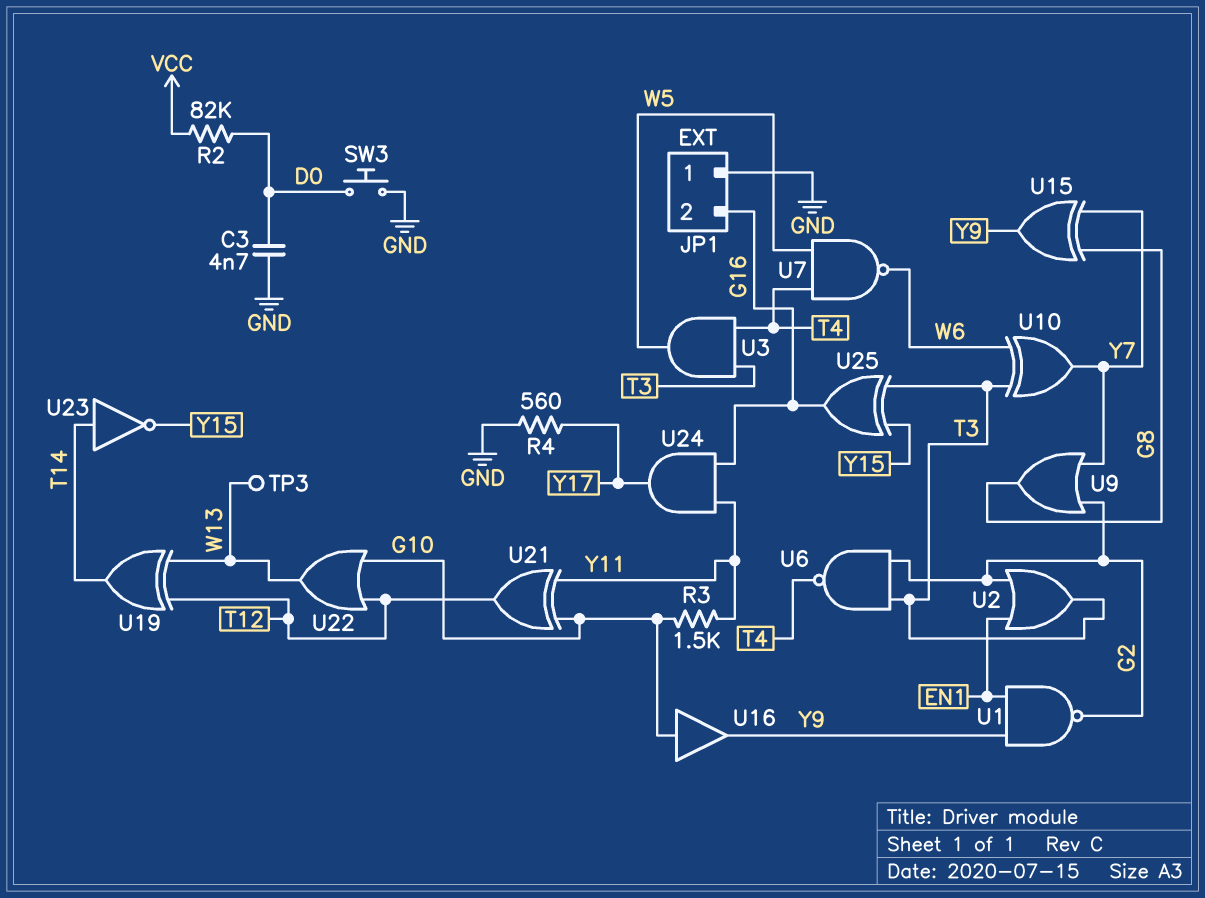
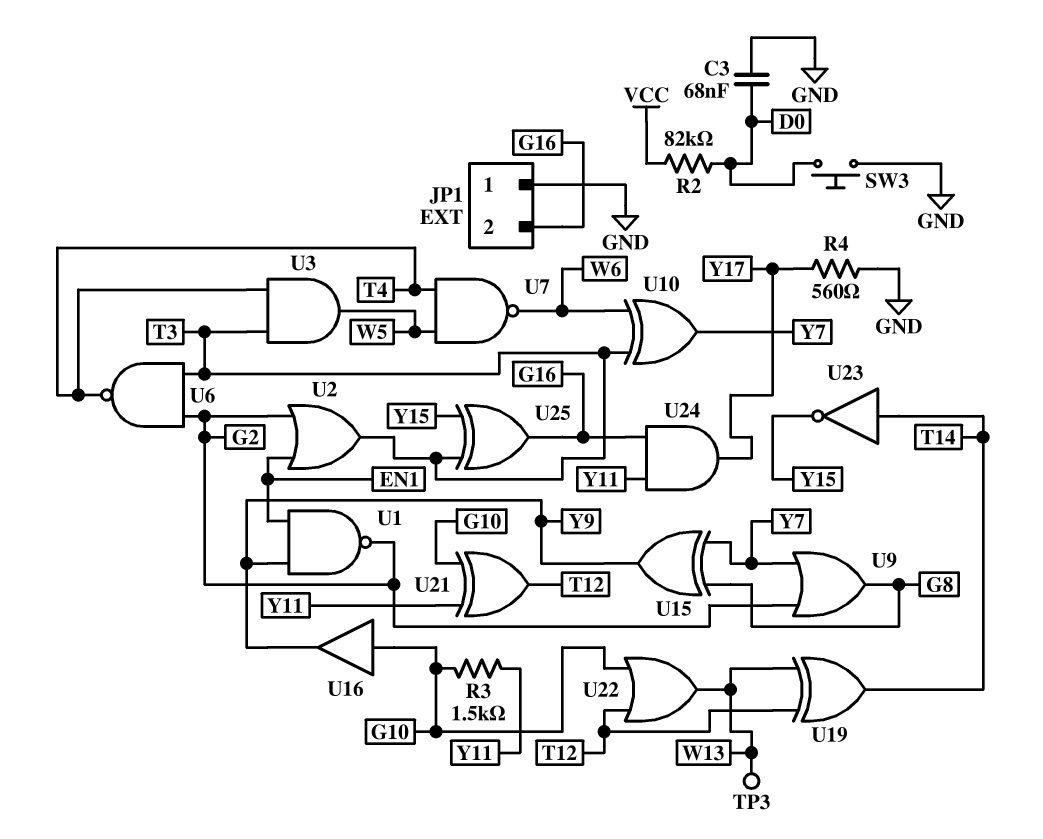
C3: 4.7nF (D0, GND) -> 68nF (D0, GND)

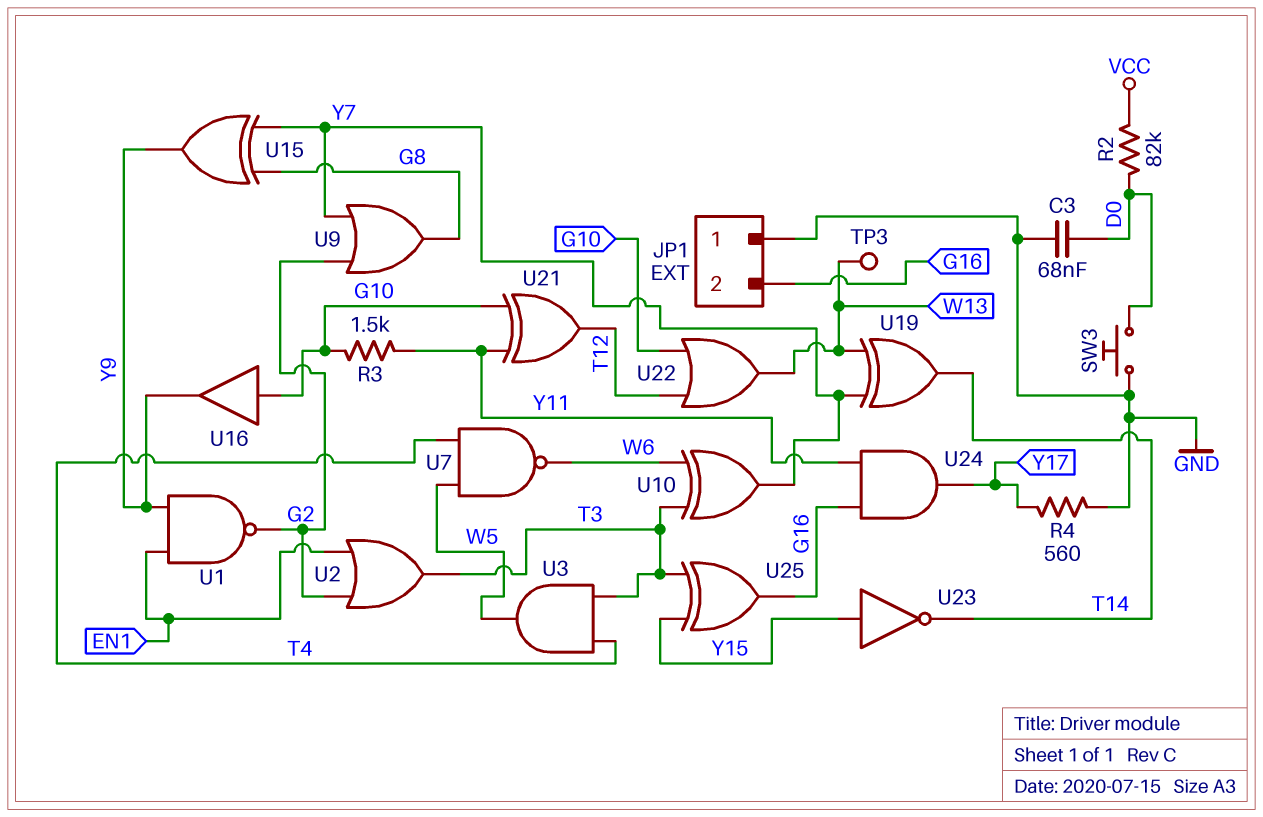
U6: NAND (in G2, in T3, out T4) -> none
U19: XOR (in T12, in W13, out T14) -> XOR (in W13, in Y7, out T14)
U23: NOT (in T14, out Y15) -> NOT (in Y15, out T14)

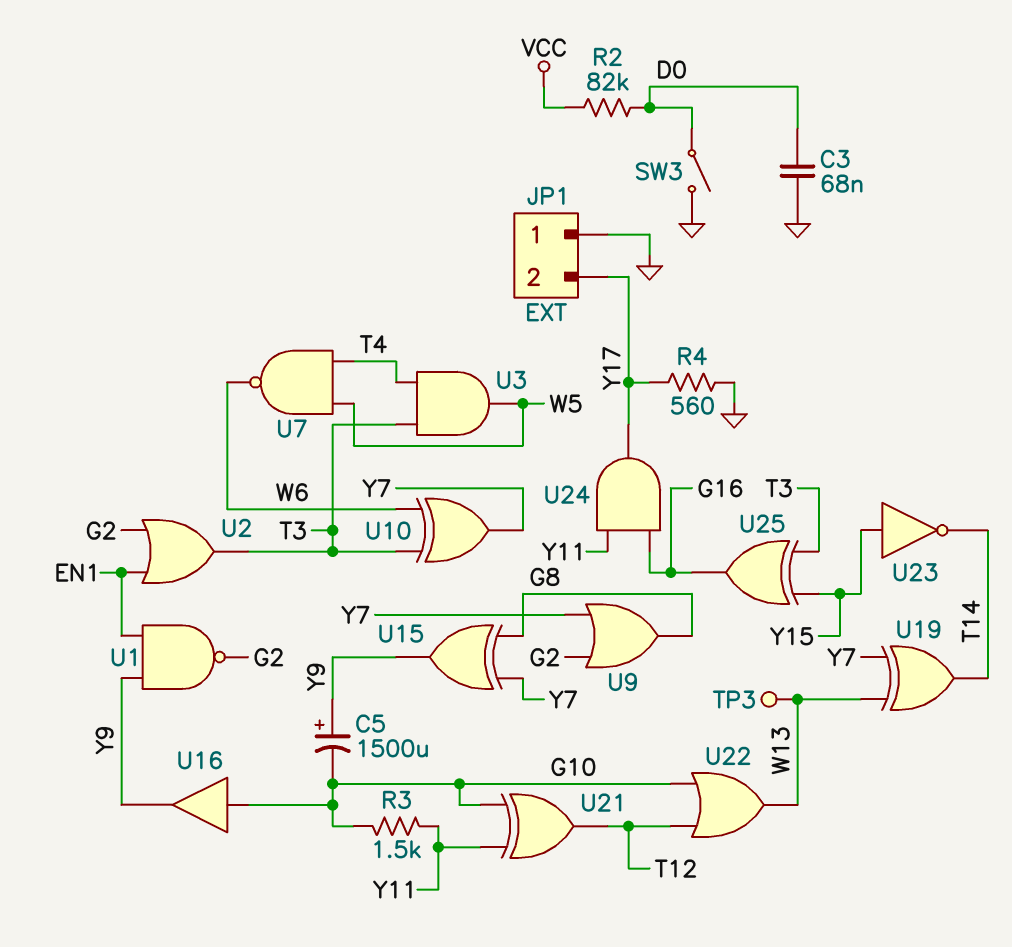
C5: none -> 1500uF (plus Y9, minus G10)
JP1 pin 2: G16 -> Y17
SW3: button (D0, GND) -> switch (D0, GND)

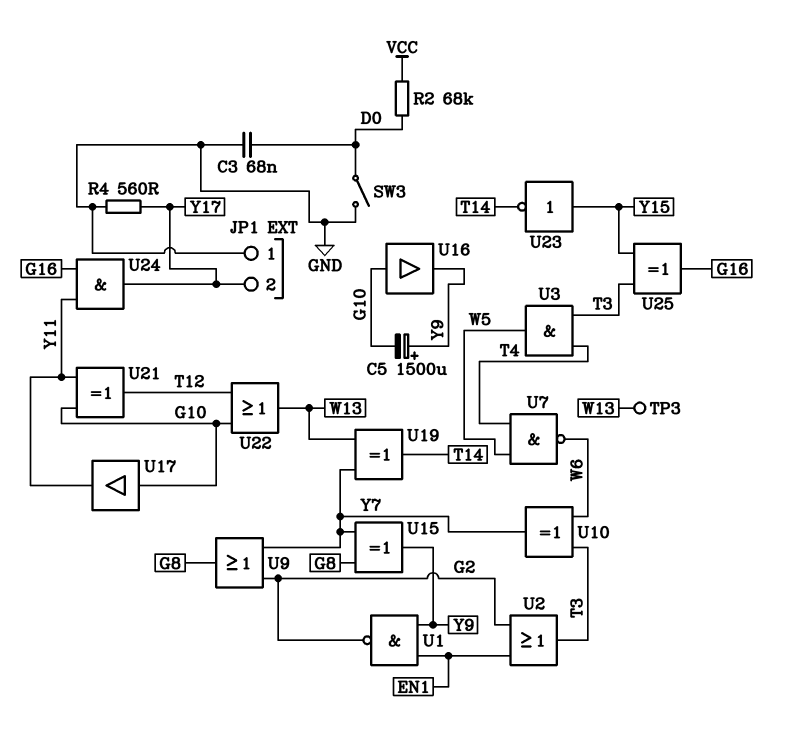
R2: 82k (D0, VCC) -> 68k (D0, VCC)
R3: 1.5k (G10, Y11) -> none
U17: none -> buffer (in G10, out Y11)

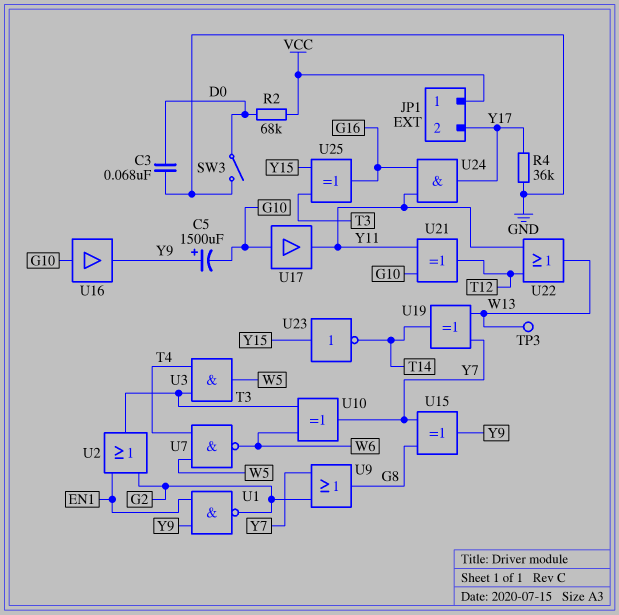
JP1 pin 1: GND -> VCC
R4: 560 (GND, Y17) -> 36k (GND, Y17)
U22: OR (in G10, in T12, out W13) -> OR (in T12, in Y11, out W13)

